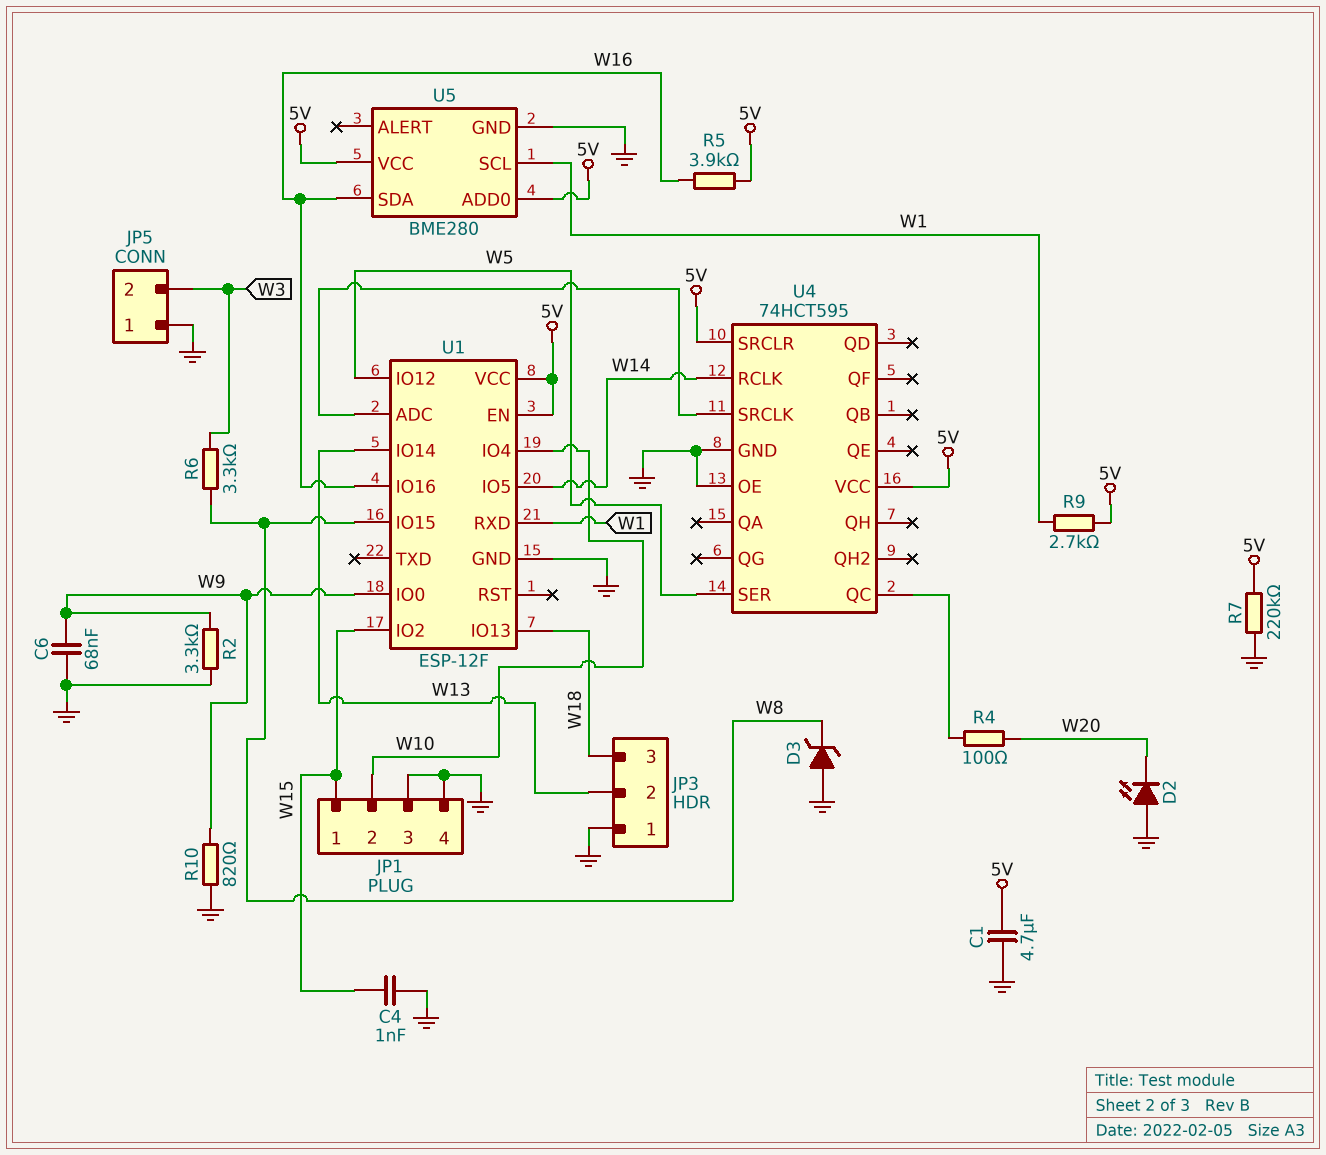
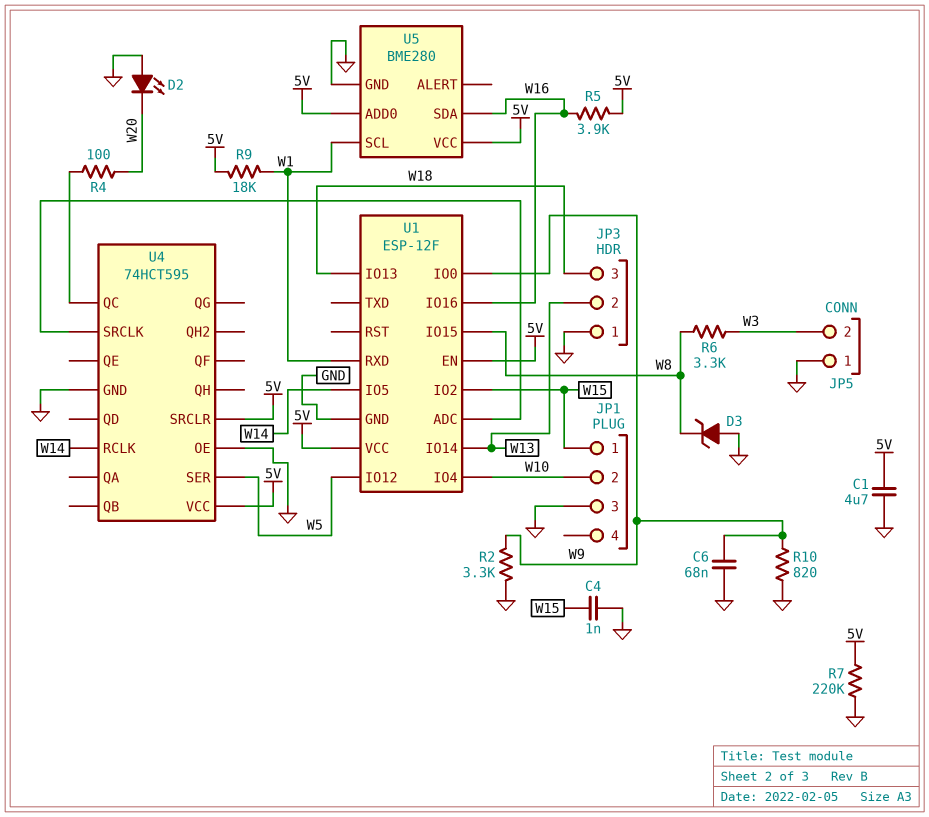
JP1 pin 4: GND -> none
R9: 2.7k (5V, W1) -> 18k (5V, W1)

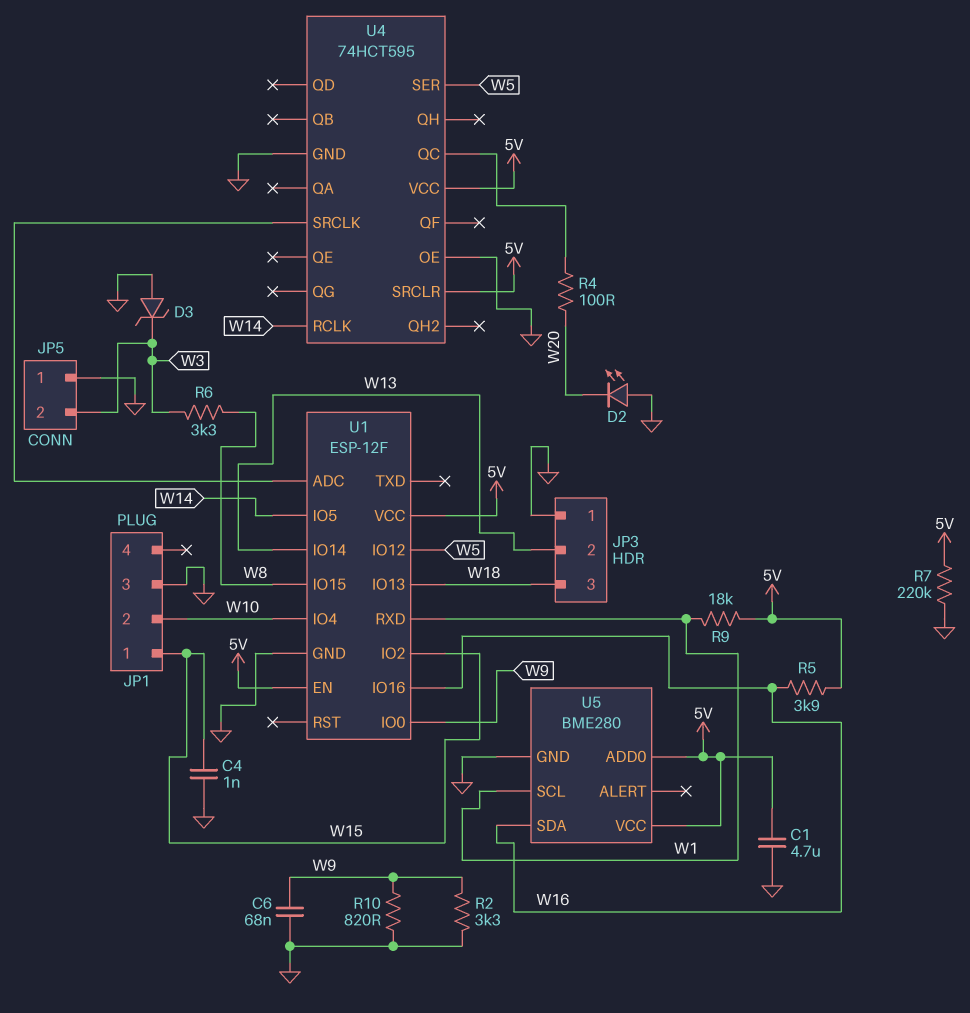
D3: zener (A GND, K W8) -> zener (A GND, K W3)

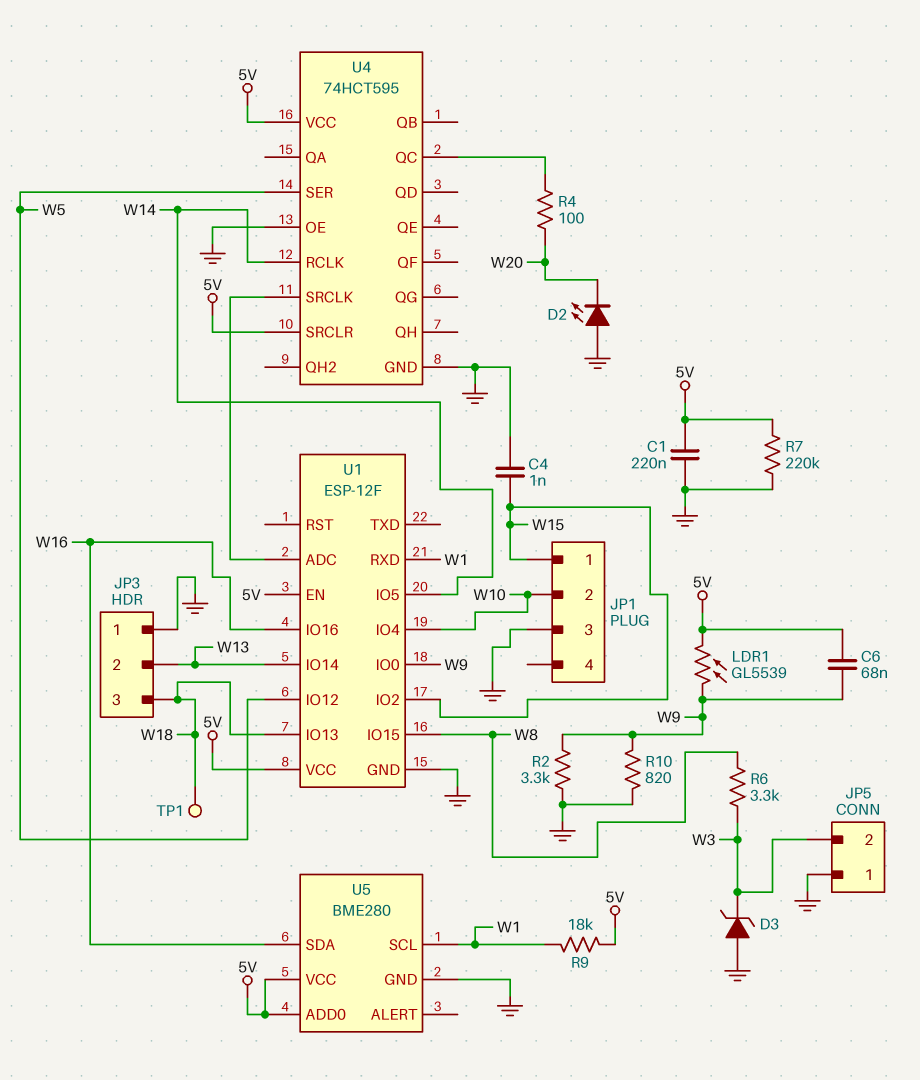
C1: 4.7uF (5V, GND) -> 220nF (5V, GND)
C6: 68nF (GND, W9) -> 68nF (5V, W9)
LDR1: none -> GL5539 (5V, W9)
R5: 3.9k (5V, W16) -> none
TP1: none -> test point (W18)

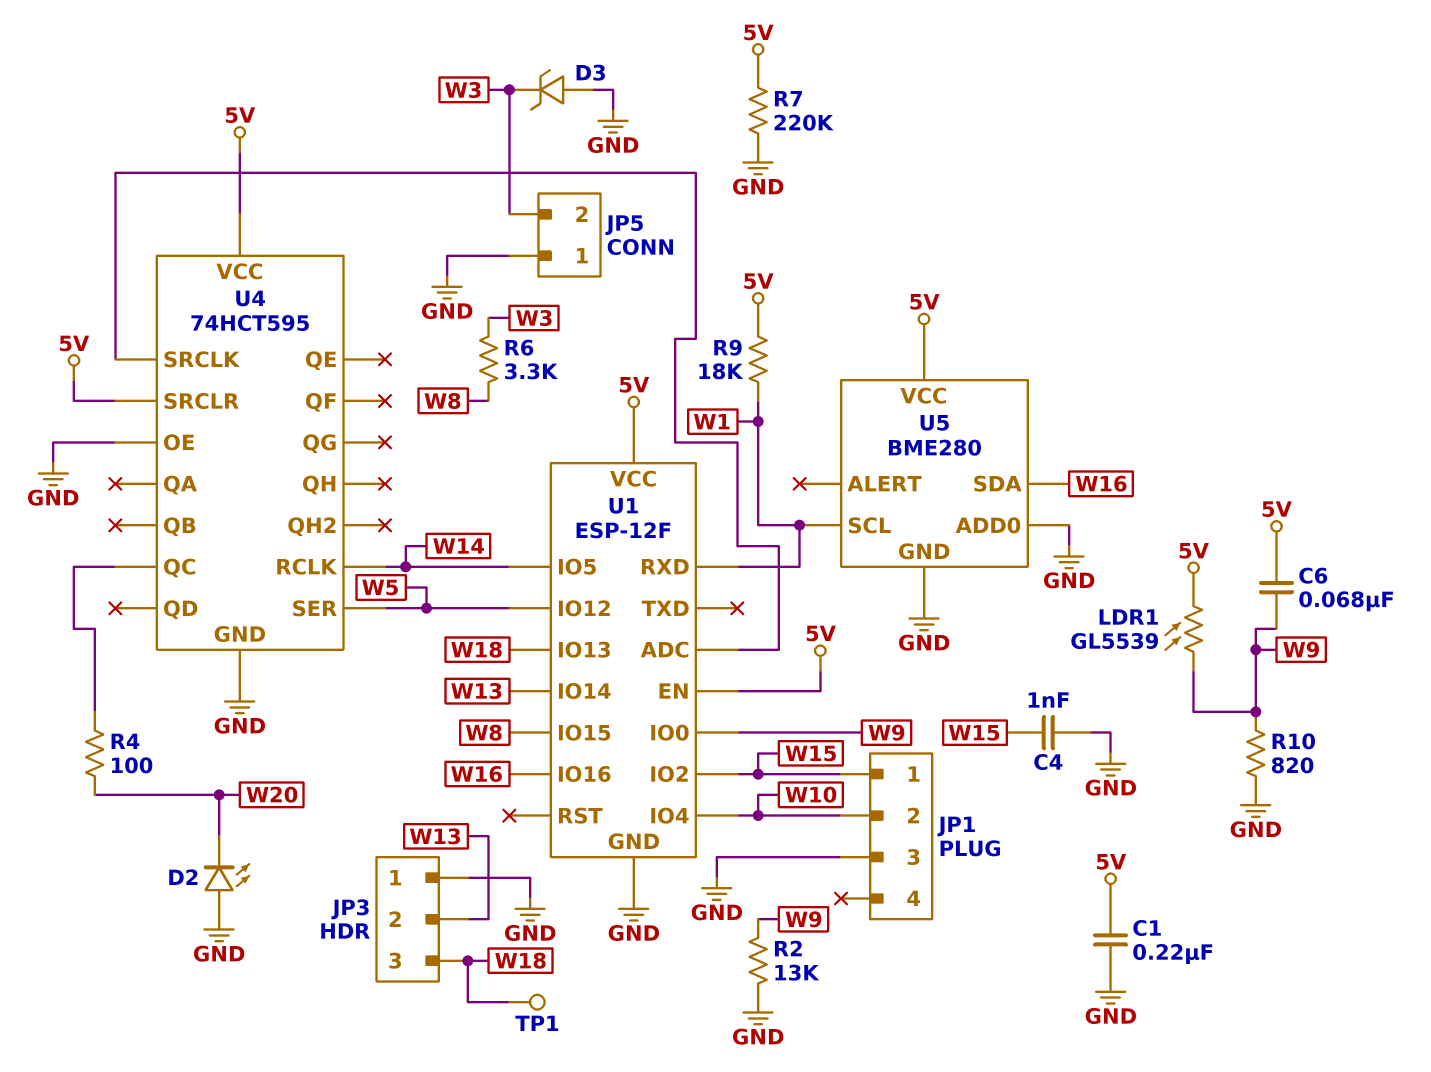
R2: 3.3k (GND, W9) -> 13k (GND, W9)
U5 pin ADD0: 5V -> GND

